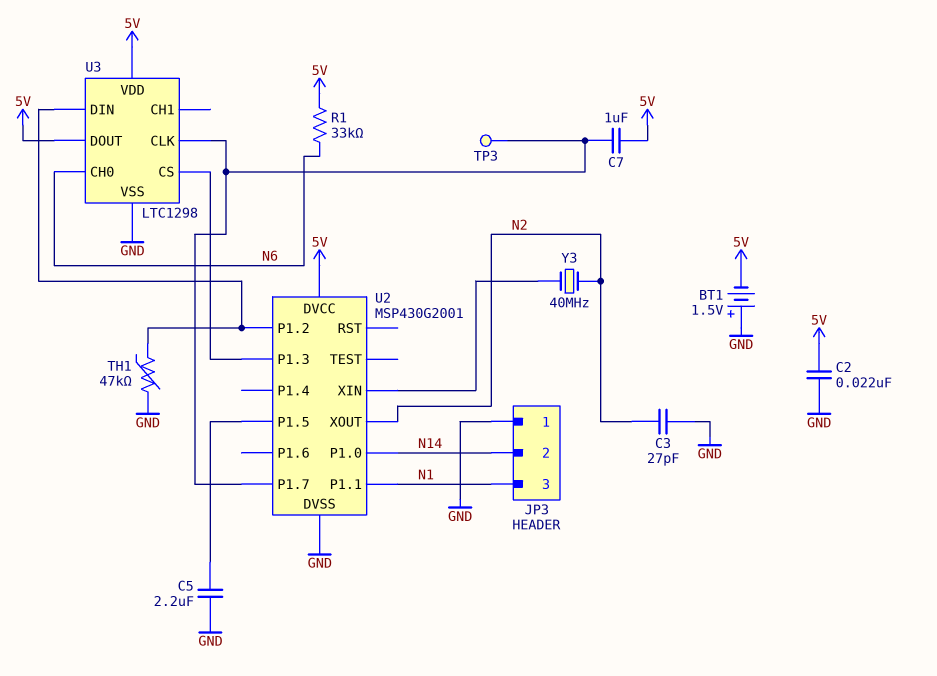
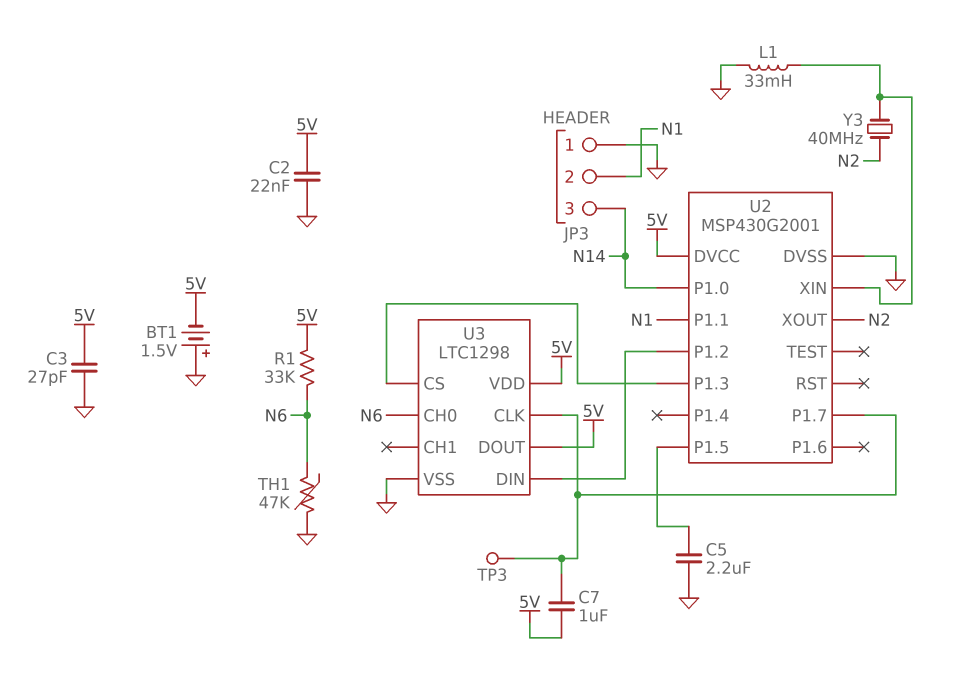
C3: 27pF (GND, N2) -> 27pF (5V, GND)
JP3 pin 2: N14 -> N1
JP3 pin 3: N1 -> N14
L1: none -> 33mH (GND, U2/XIN)
TH1: 47k (GND, U2/P1.2) -> 47k (GND, N6)

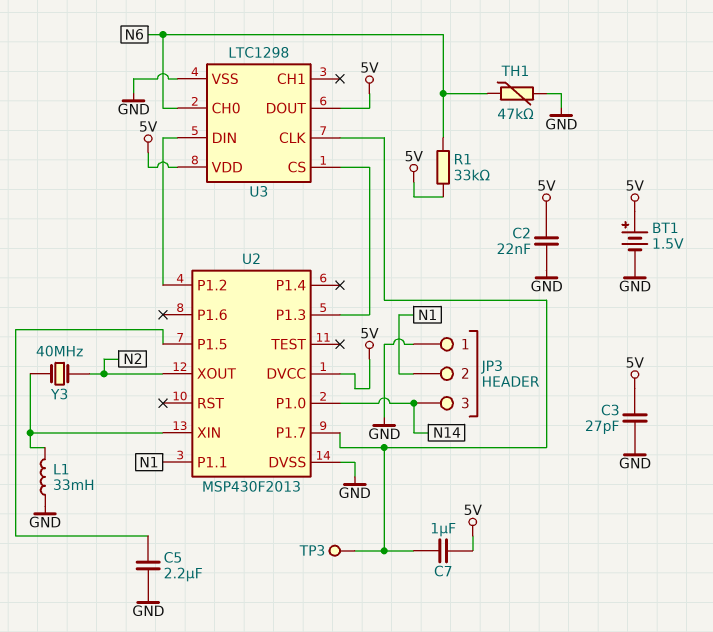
BT1: 1.5V (plus GND, minus 5V) -> 1.5V (plus 5V, minus GND)
U2: MSP430G2001 -> MSP430F2013

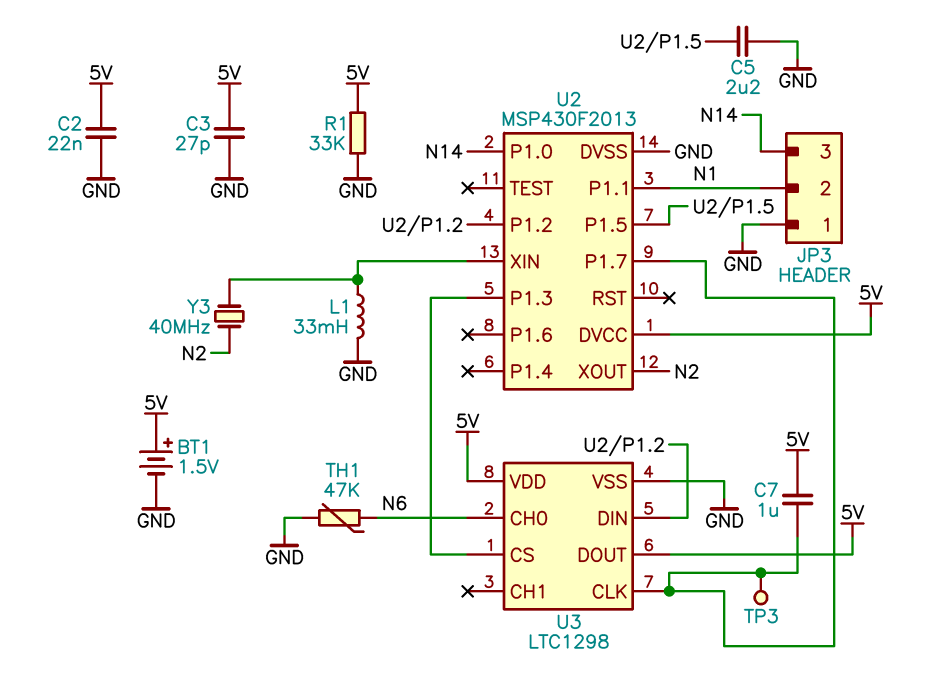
R1: 33k (5V, N6) -> 33k (5V, GND)

